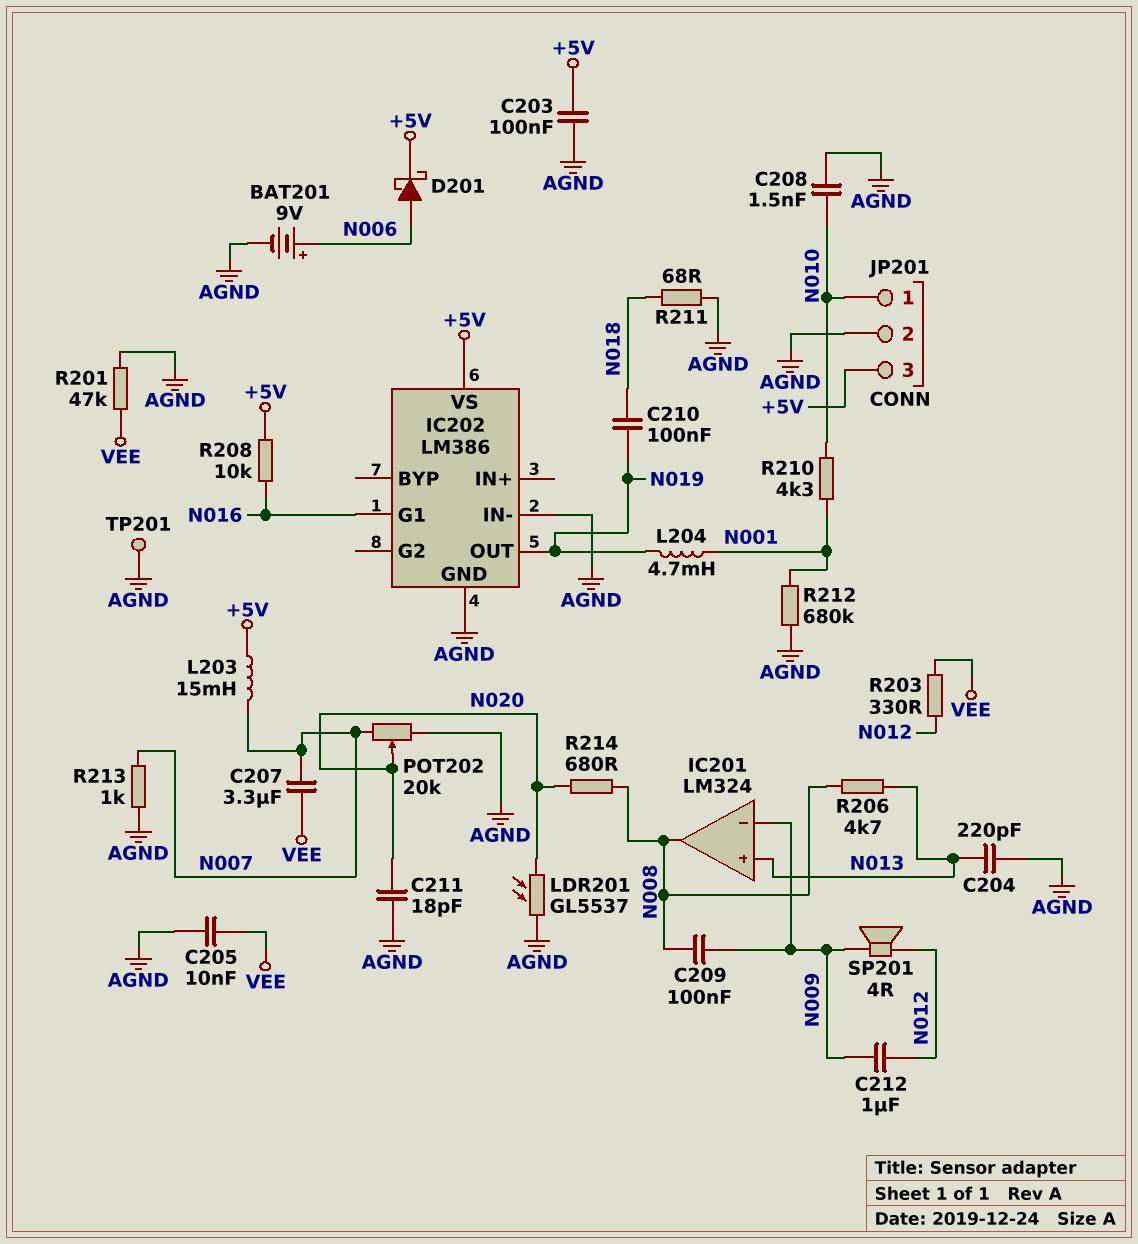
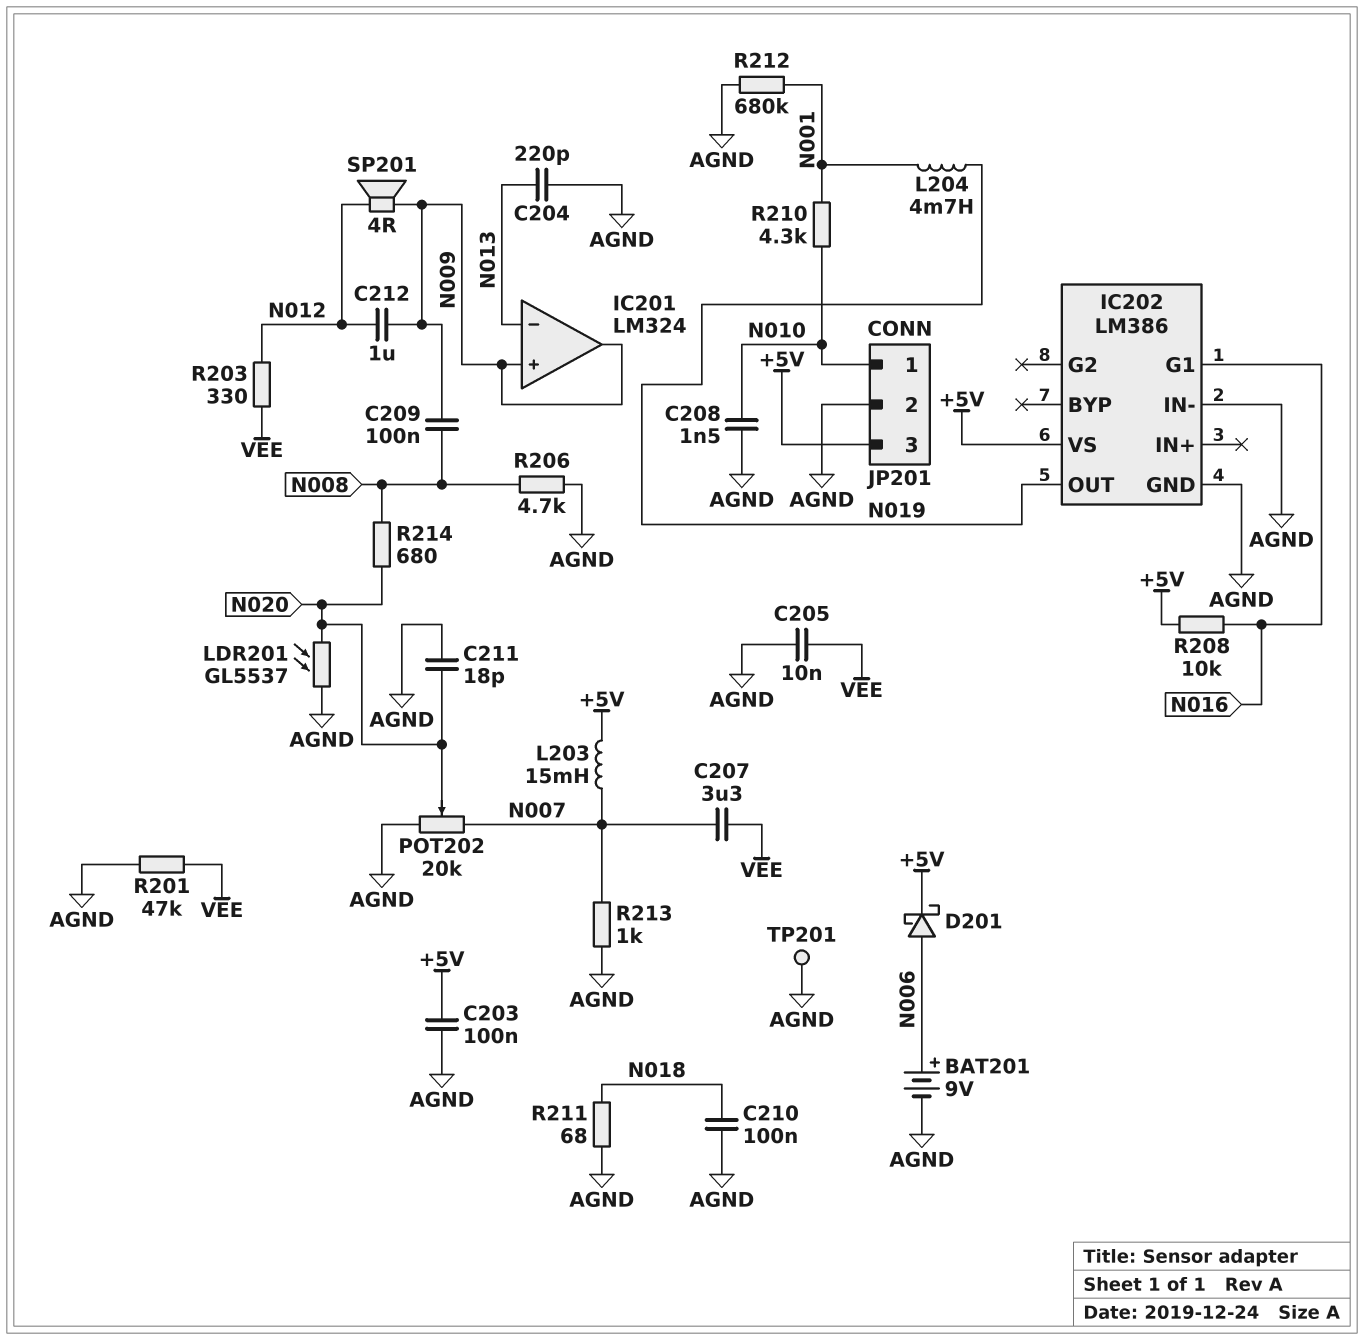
C210: 100nF (N018, N019) -> 100nF (AGND, N018)
IC201 pin in+: N013 -> N009
IC201 pin in-: N009 -> N013
IC201 pin out: N008 -> N009
R206: 4.7k (N008, N013) -> 4.7k (AGND, N008)

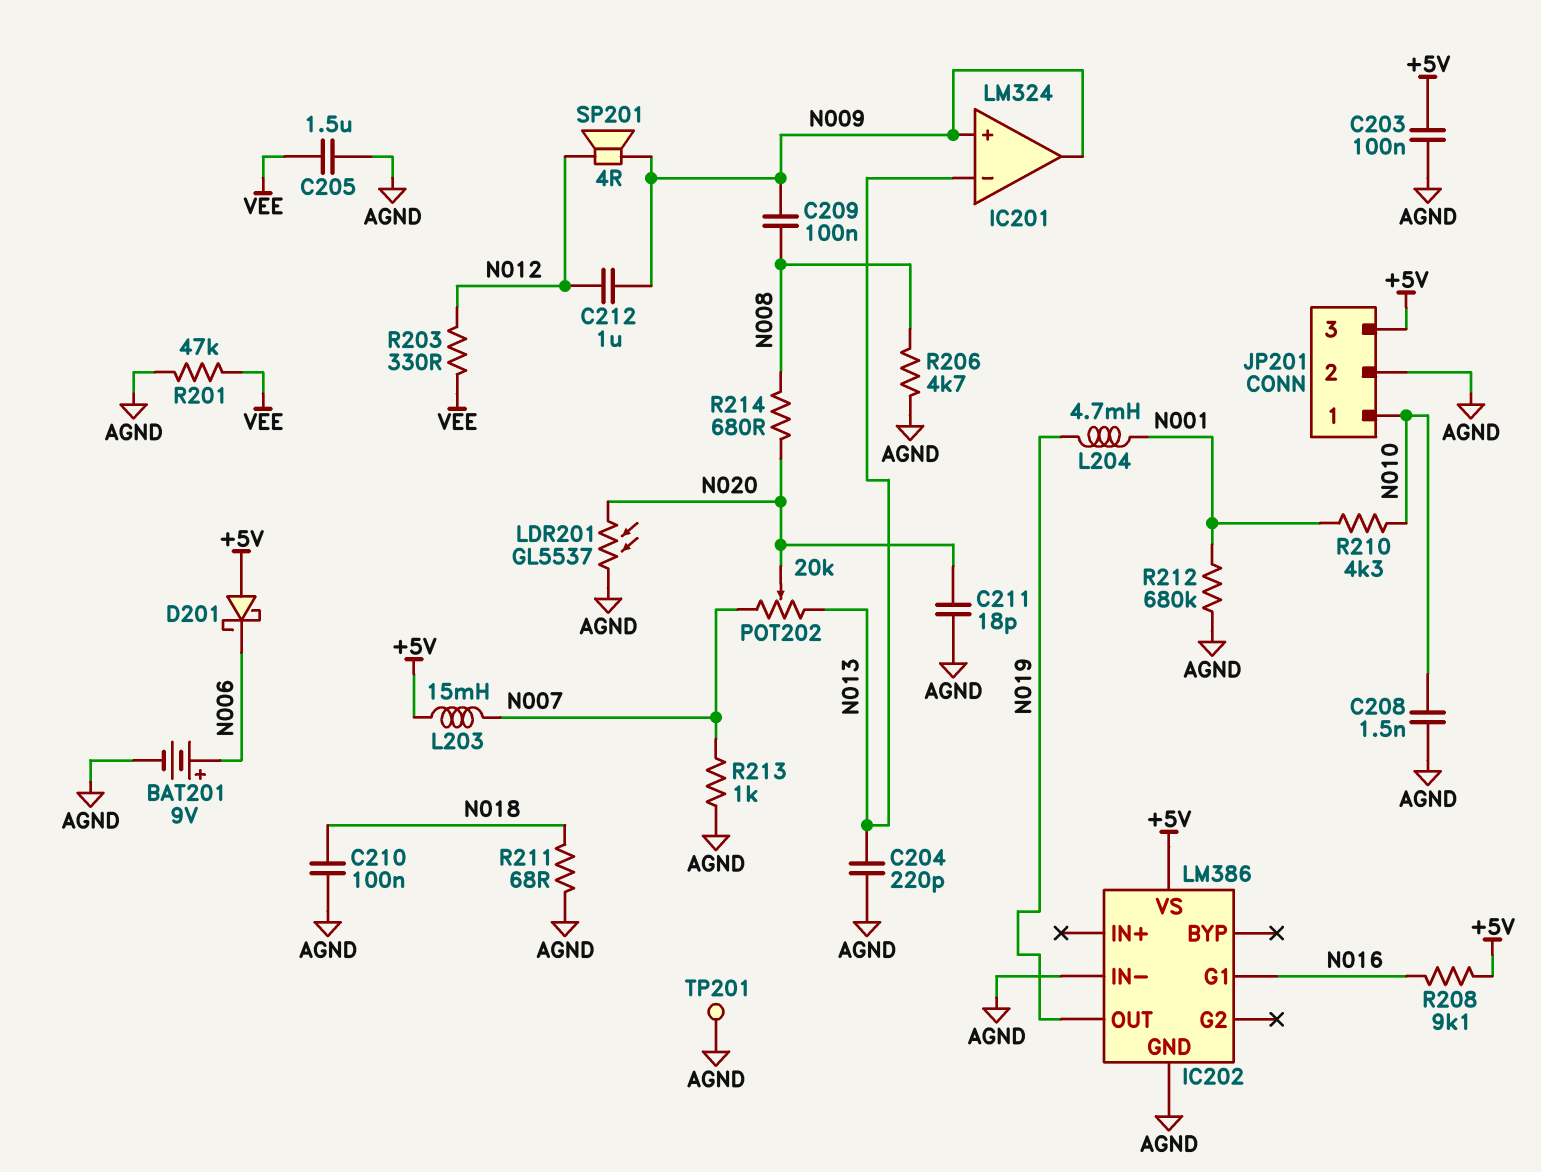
C205: 10nF (AGND, VEE) -> 1.5uF (AGND, VEE)
C207: 3.3uF (N007, VEE) -> none
D201: schottky (A N006, K +5V) -> schottky (A +5V, K N006)
POT202: 20k (AGND, N007, wiper N020) -> 20k (N007, N013, wiper N020)
R208: 10k (+5V, N016) -> 9.1k (+5V, N016)

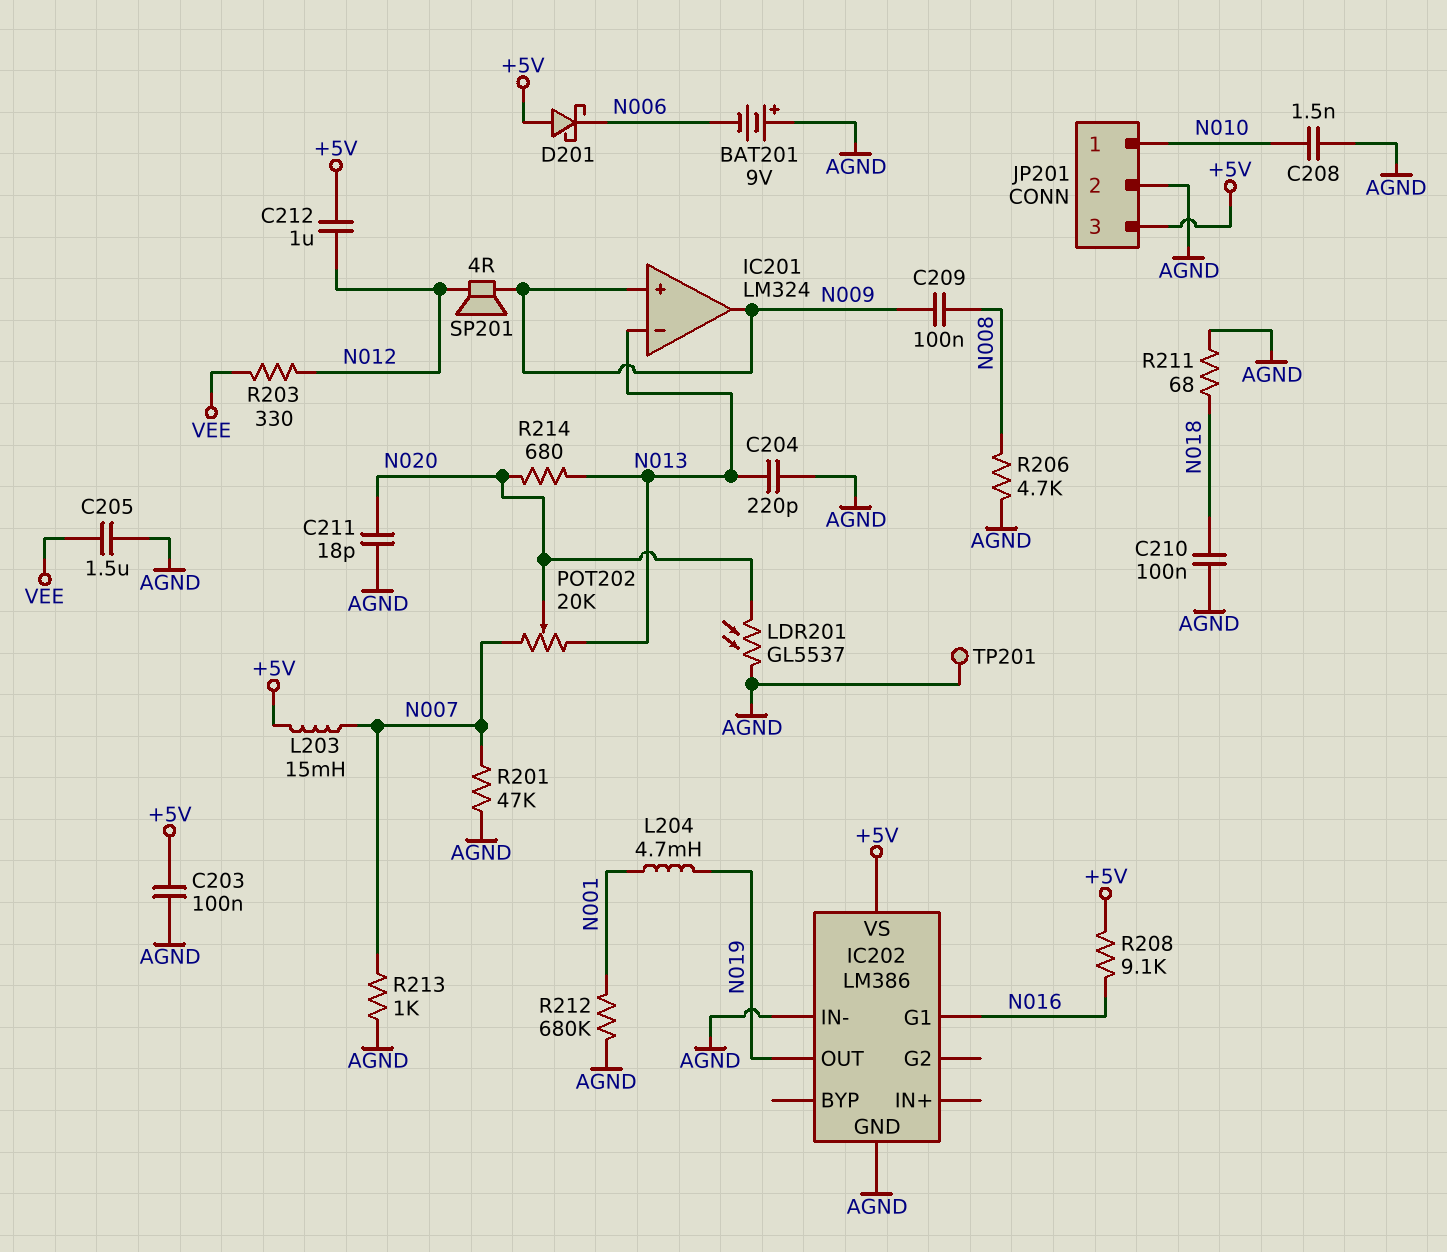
BAT201: 9V (plus N006, minus AGND) -> 9V (plus AGND, minus N006)
C212: 1uF (N009, N012) -> 1uF (+5V, N012)
R201: 47k (AGND, VEE) -> 47k (AGND, N007)
R210: 4.3k (N001, N010) -> none
R214: 680 (N008, N020) -> 680 (N013, N020)

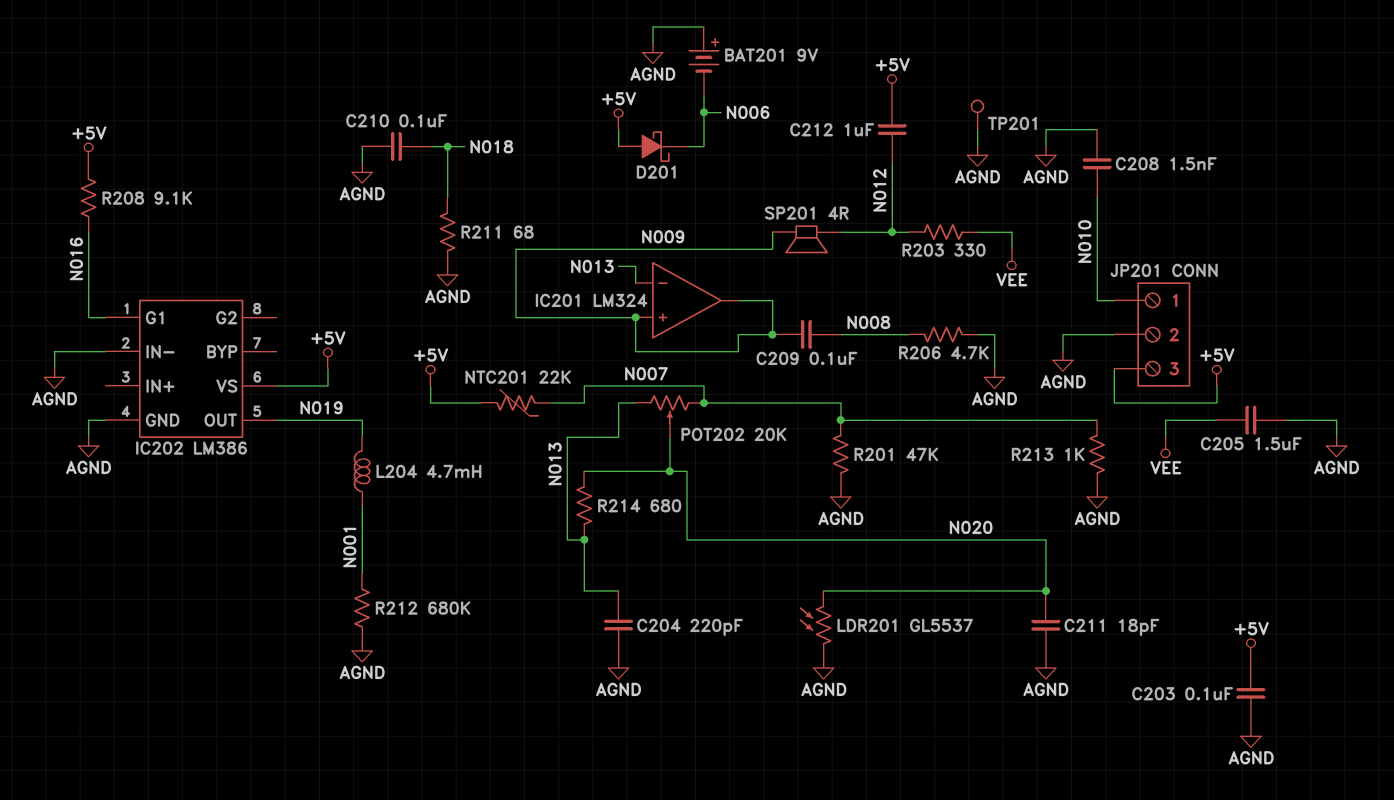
L203: 15mH (+5V, N007) -> none
NTC201: none -> 22k (+5V, N007)

